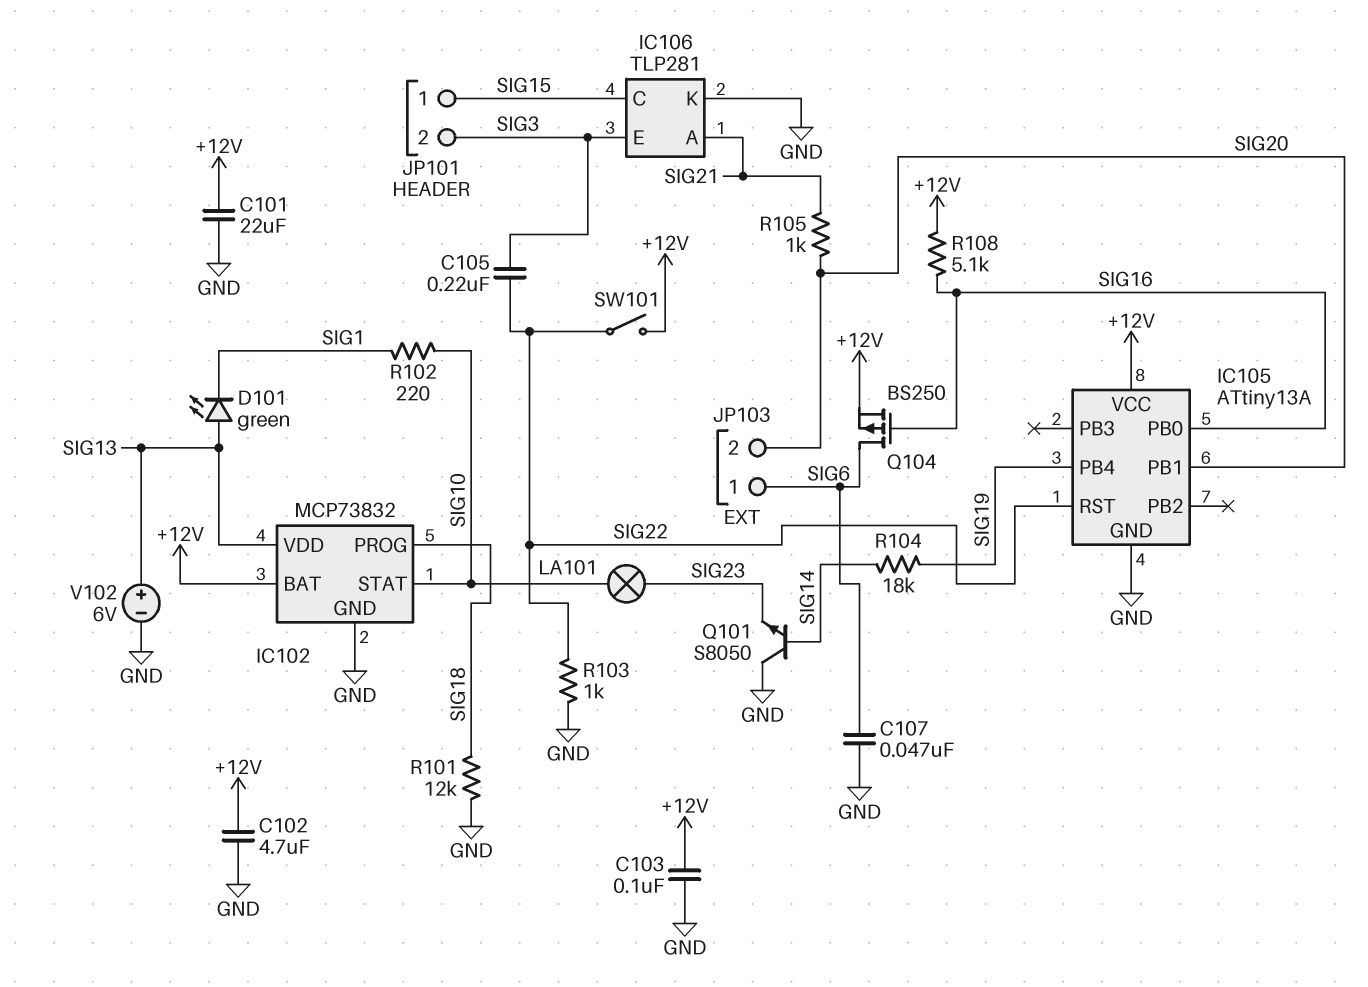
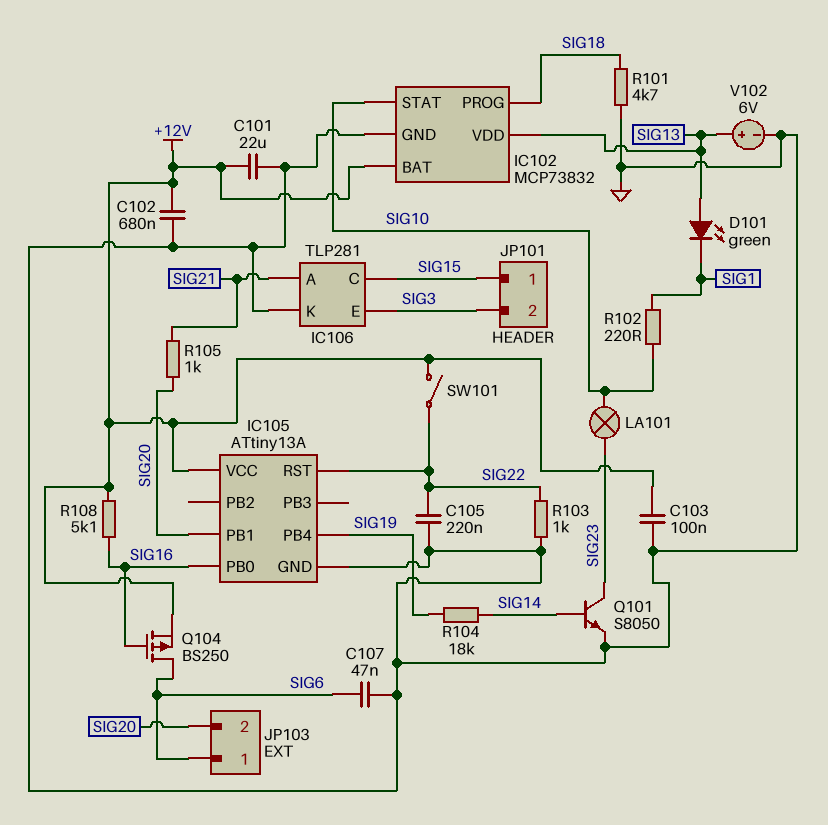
C102: 4.7uF (+12V, GND) -> 680nF (+12V, GND)
C105: 220nF (SIG3, SIG22) -> 220nF (GND, SIG22)
Q101: NPN S8050 (B SIG14, C GND, E SIG23) -> NPN S8050 (B SIG14, C SIG23, E GND)
R101: 12k (GND, SIG18) -> 4.7k (GND, SIG18)

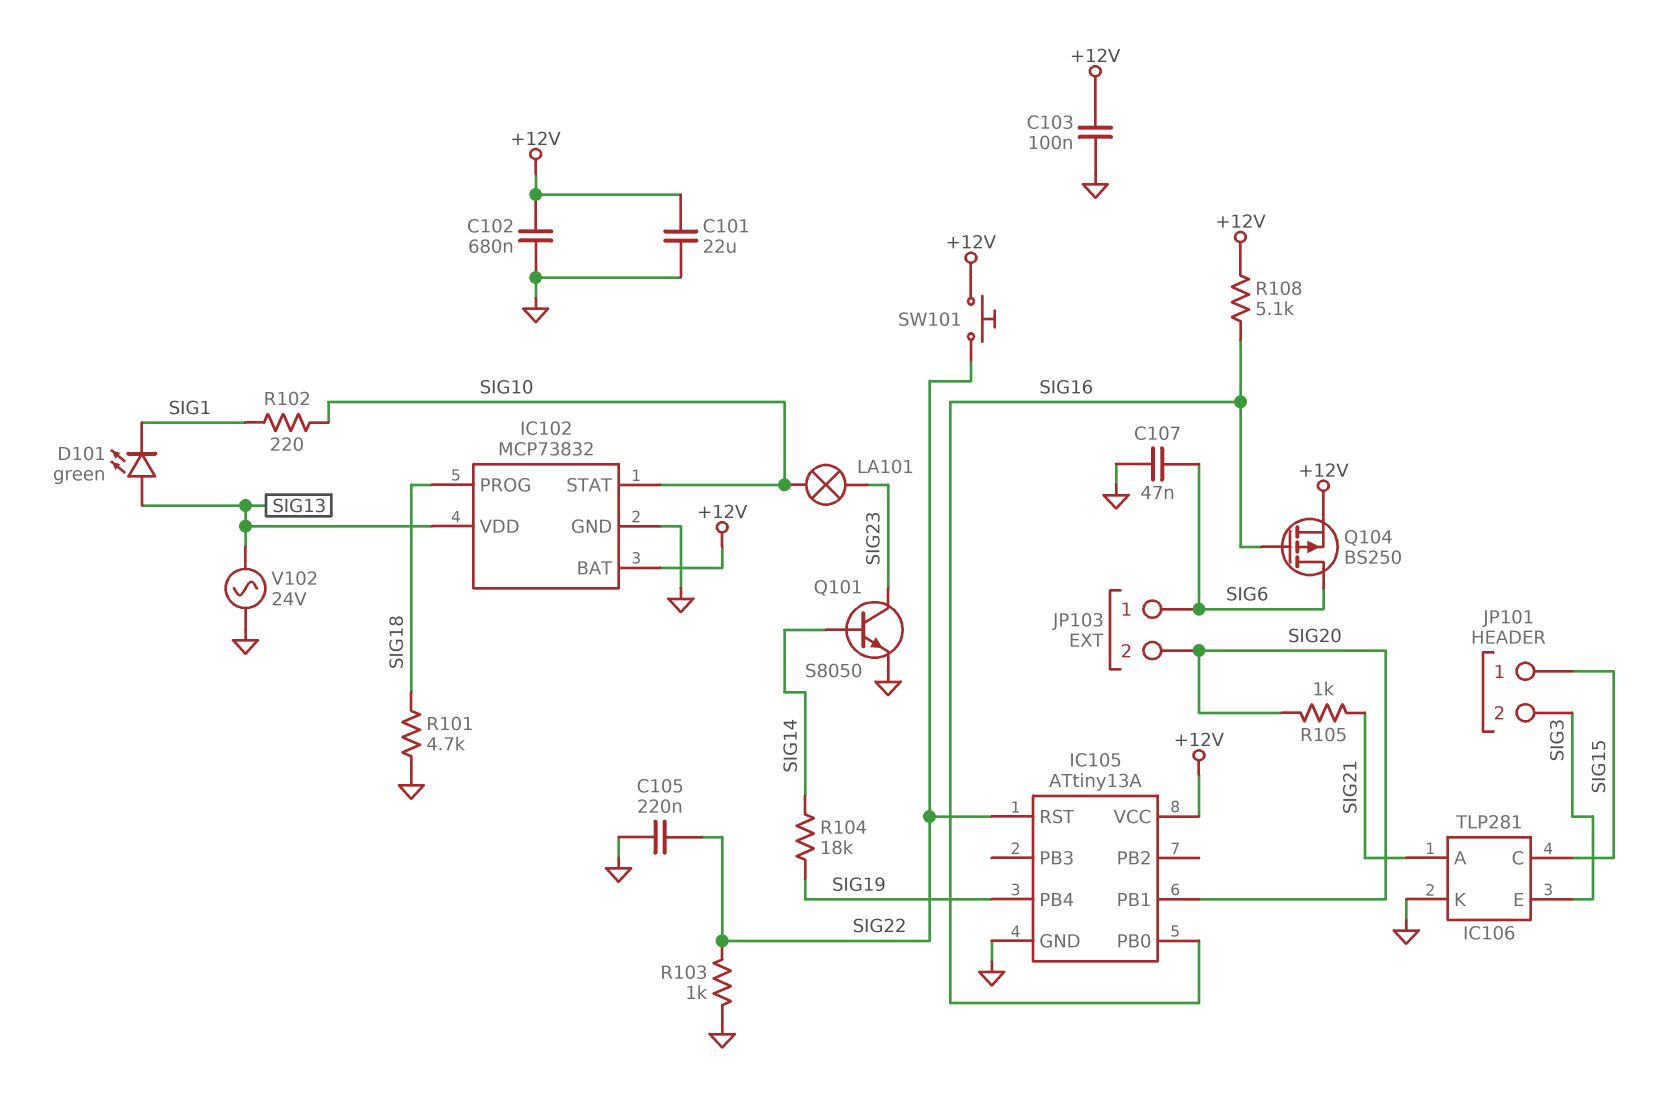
SW101: switch (+12V, SIG22) -> button (+12V, SIG22)
V102: 6V (plus SIG13, minus GND) -> AC 24V (GND, SIG13)

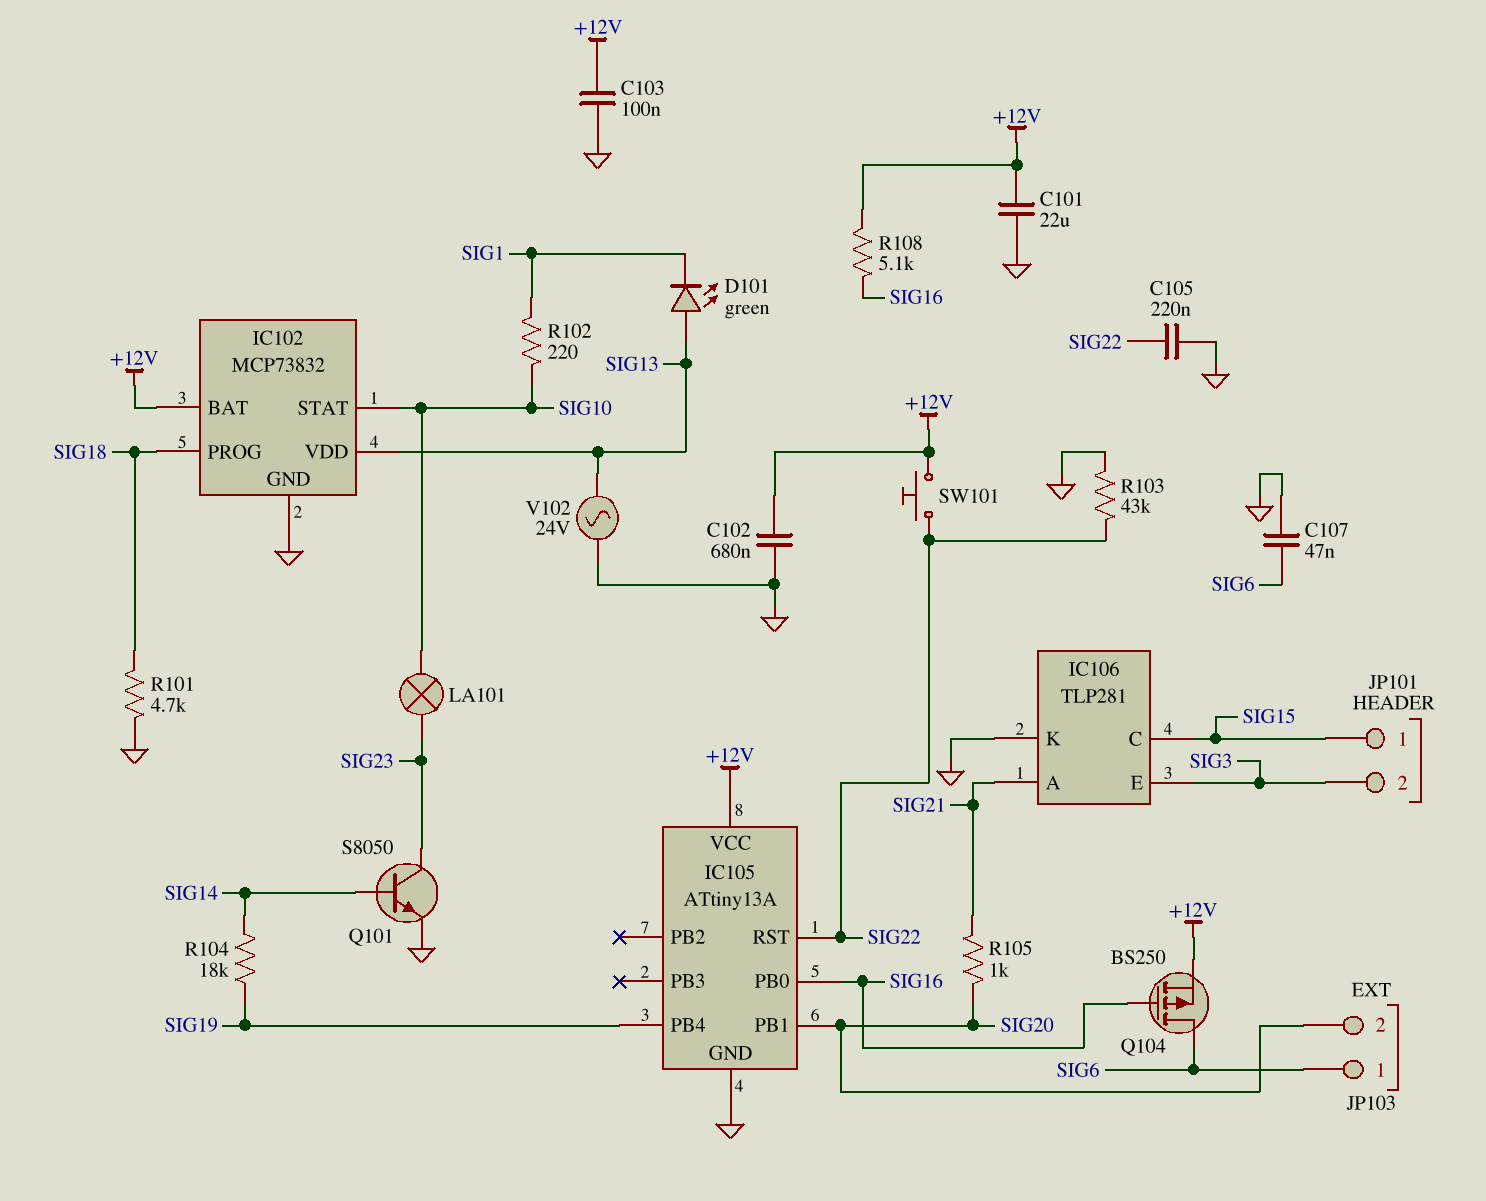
R103: 1k (GND, SIG22) -> 43k (GND, SIG22)

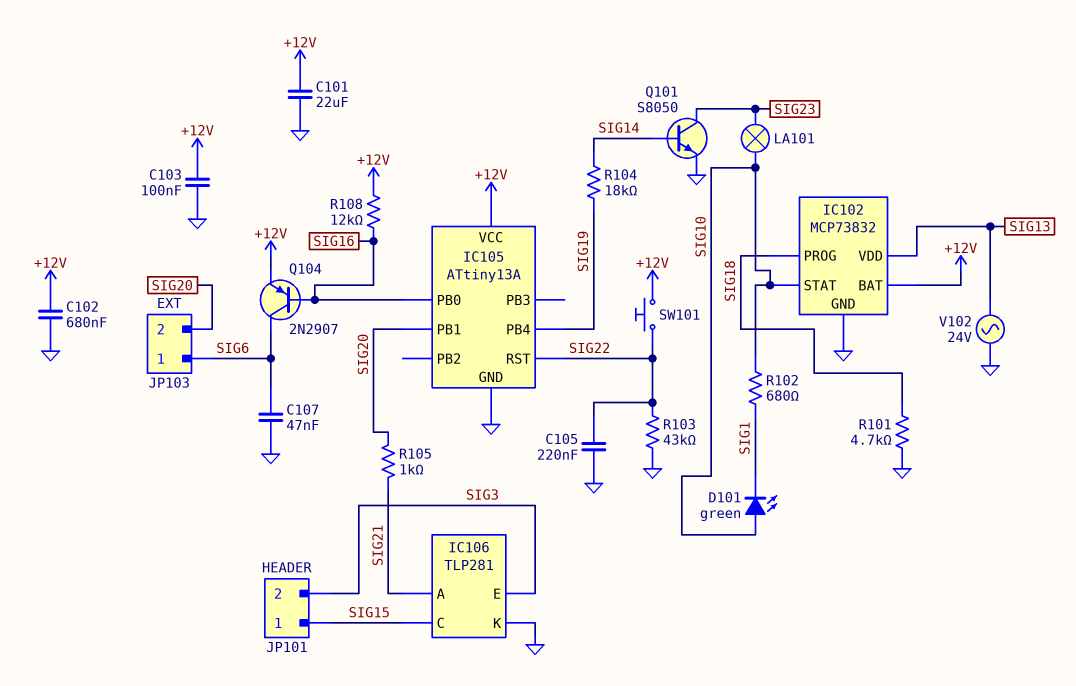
D101: LED green (A SIG13, K SIG1) -> LED green (A SIG10, K SIG1)
Q104: PMOS BS250 (G SIG16, D SIG6, S +12V) -> PNP 2N2907 (B SIG16, C SIG6, E +12V)
R102: 220 (SIG1, SIG10) -> 680 (SIG1, SIG10)
R108: 5.1k (+12V, SIG16) -> 12k (+12V, SIG16)

